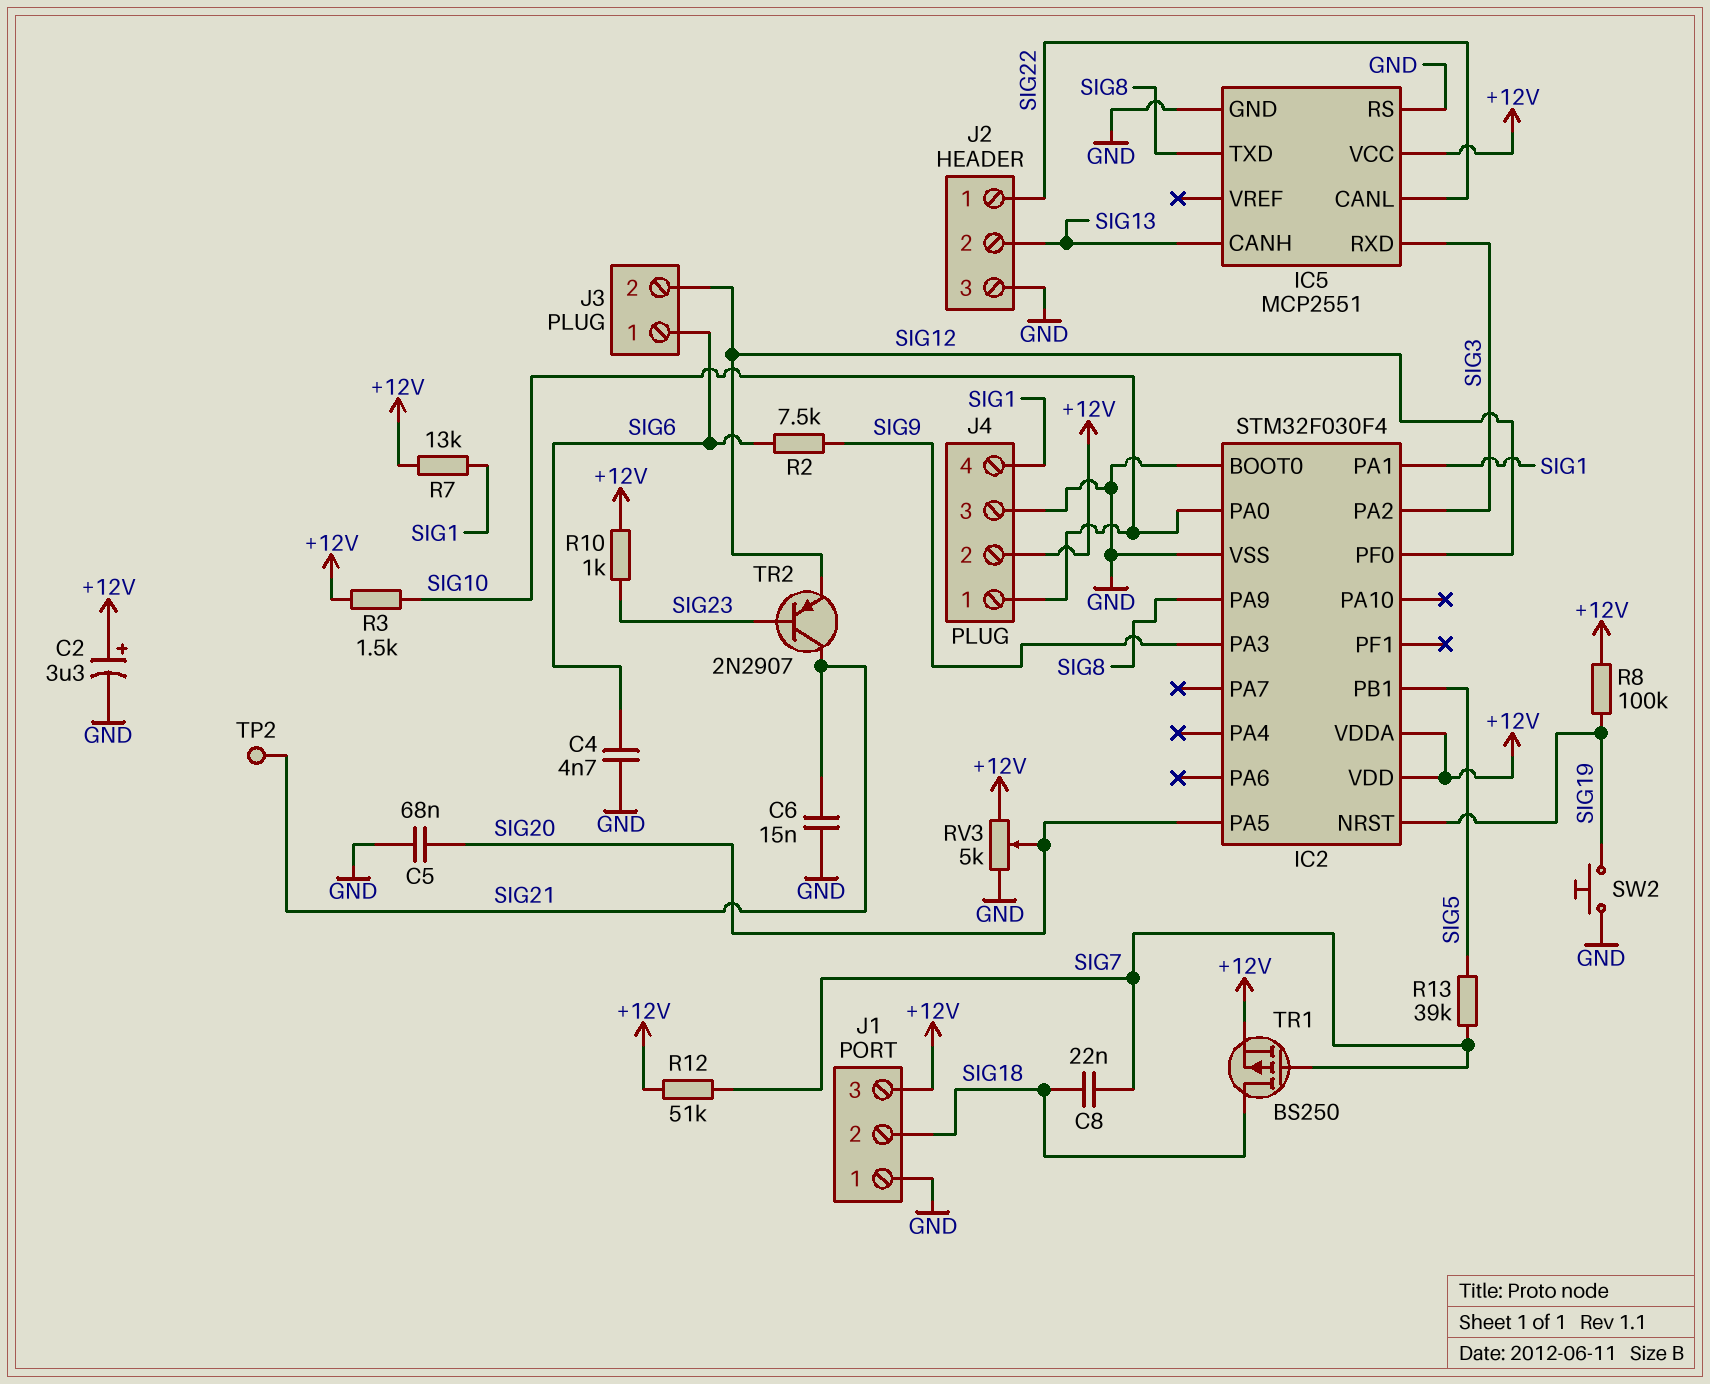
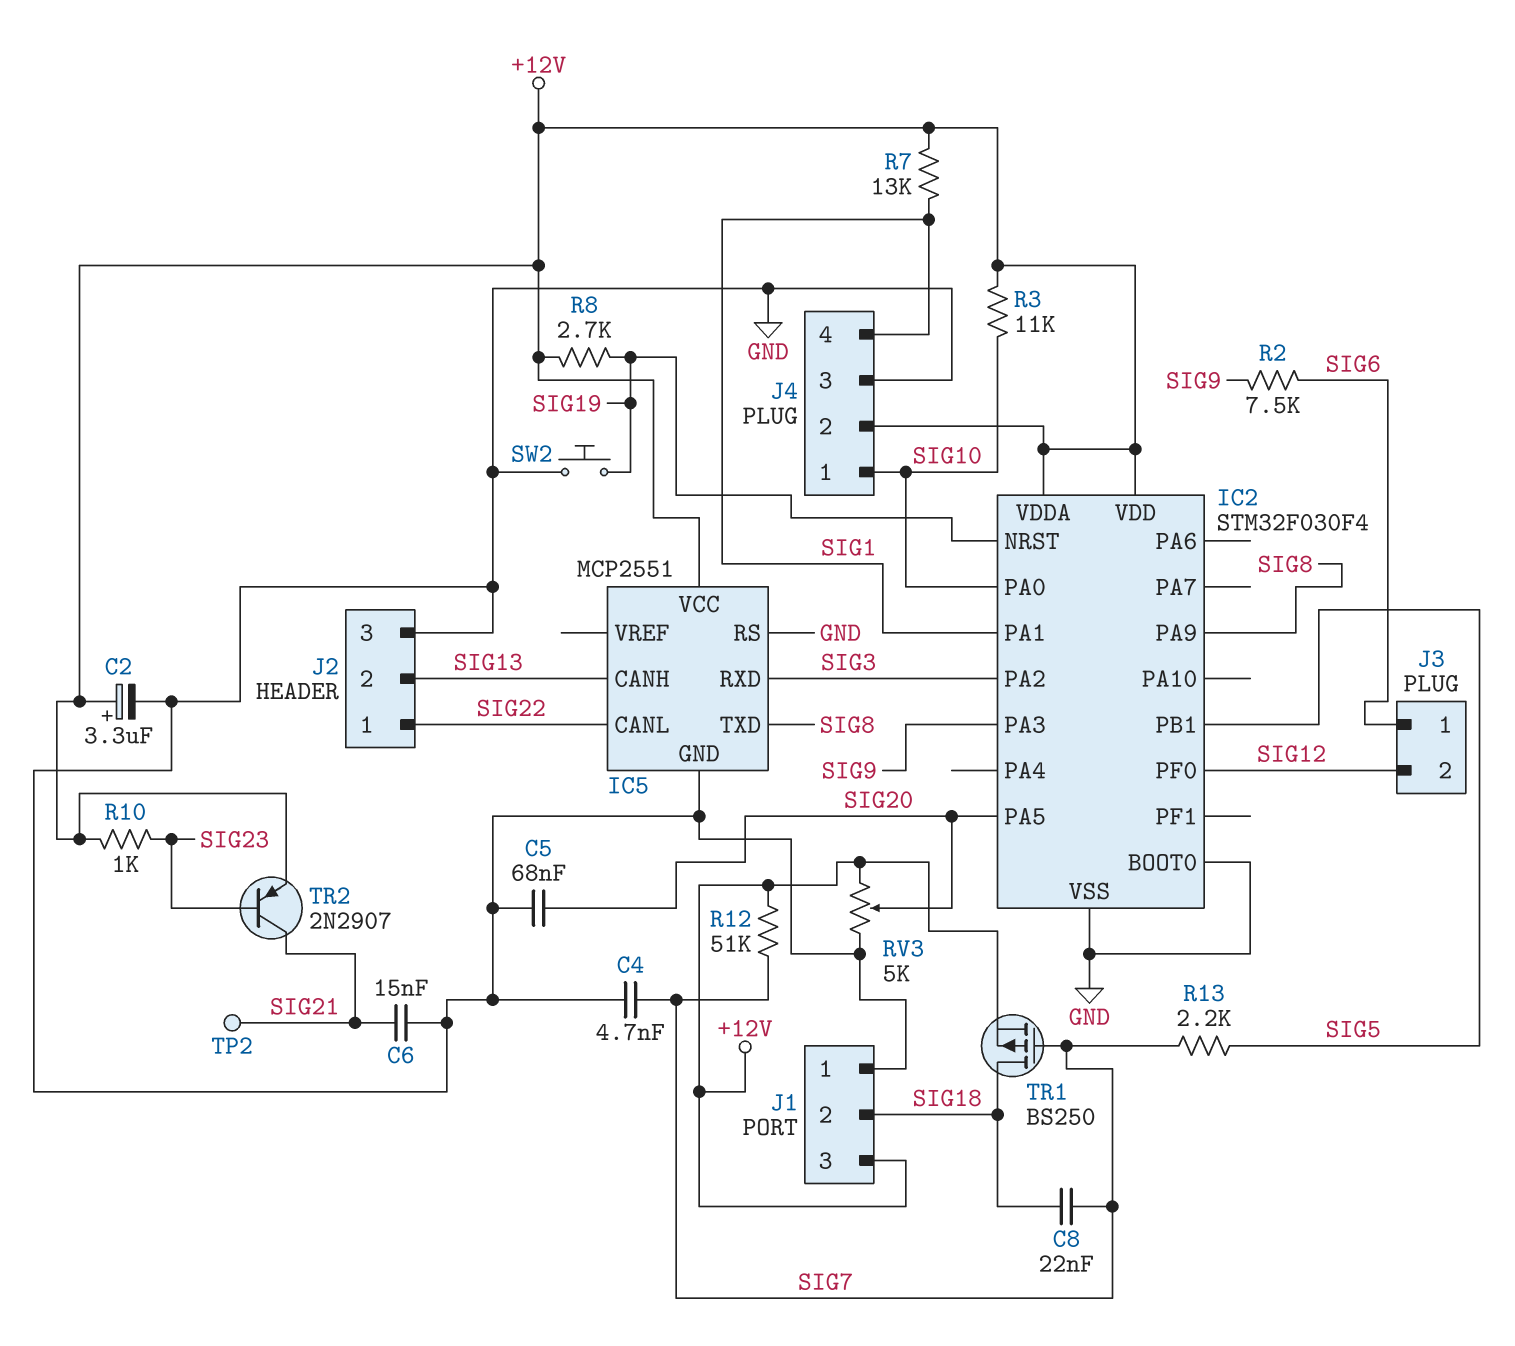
C4: 4.7nF (GND, SIG6) -> 4.7nF (GND, SIG7)
R3: 1.5k (+12V, SIG10) -> 11k (+12V, SIG10)
R8: 100k (+12V, SIG19) -> 2.7k (+12V, SIG19)
R13: 39k (SIG5, SIG7) -> 2.2k (SIG5, SIG7)
TR2: PNP 2N2907 (B SIG23, C SIG21, E SIG12) -> PNP 2N2907 (B SIG23, C SIG21, E +12V)

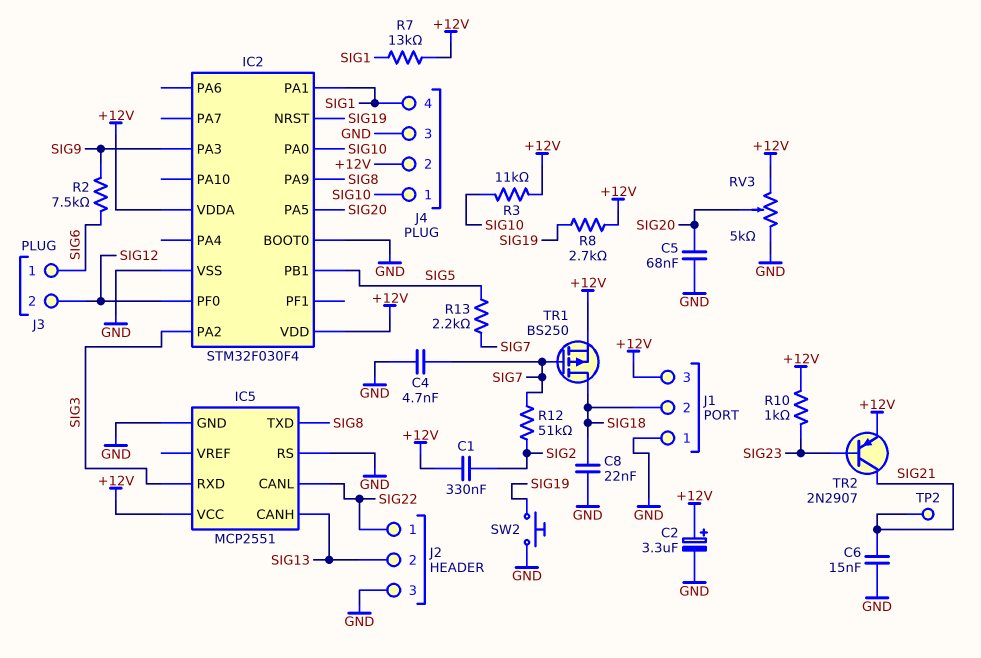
C1: none -> 330nF (+12V, SIG2)
C8: 22nF (SIG7, SIG18) -> 22nF (GND, SIG18)
R12: 51k (+12V, SIG7) -> 51k (SIG2, SIG7)

